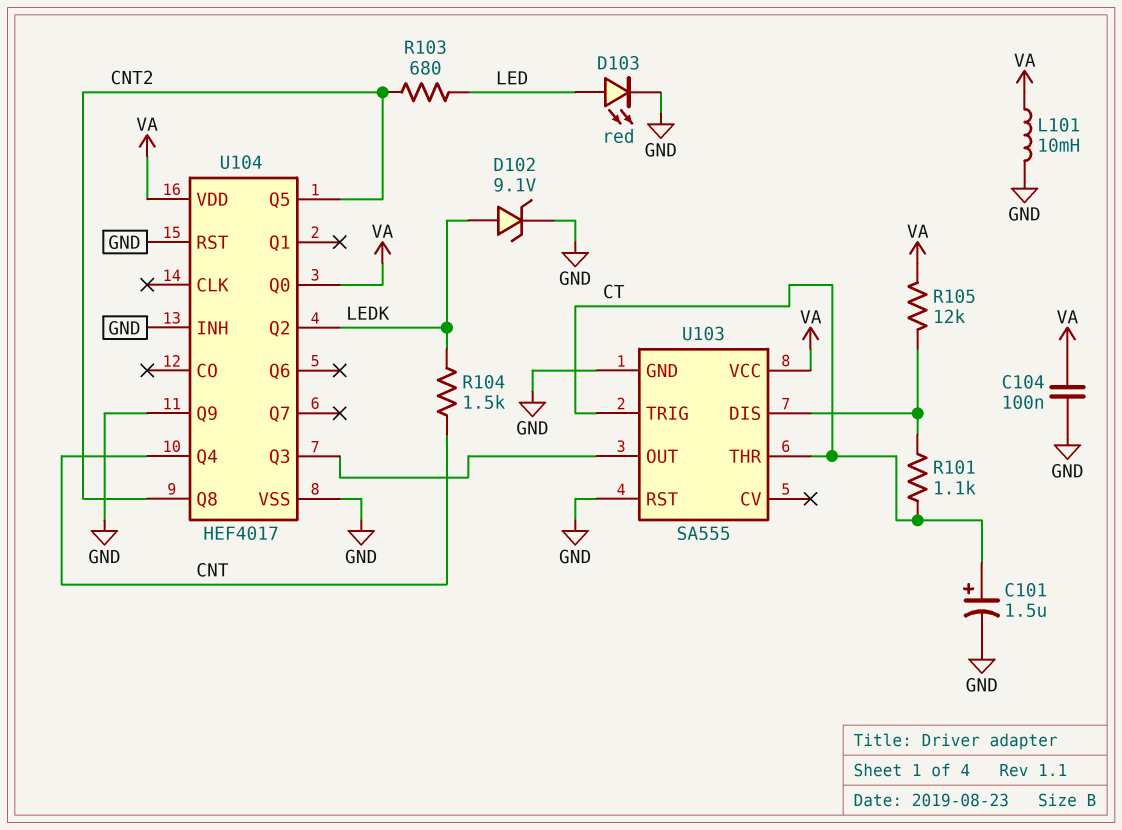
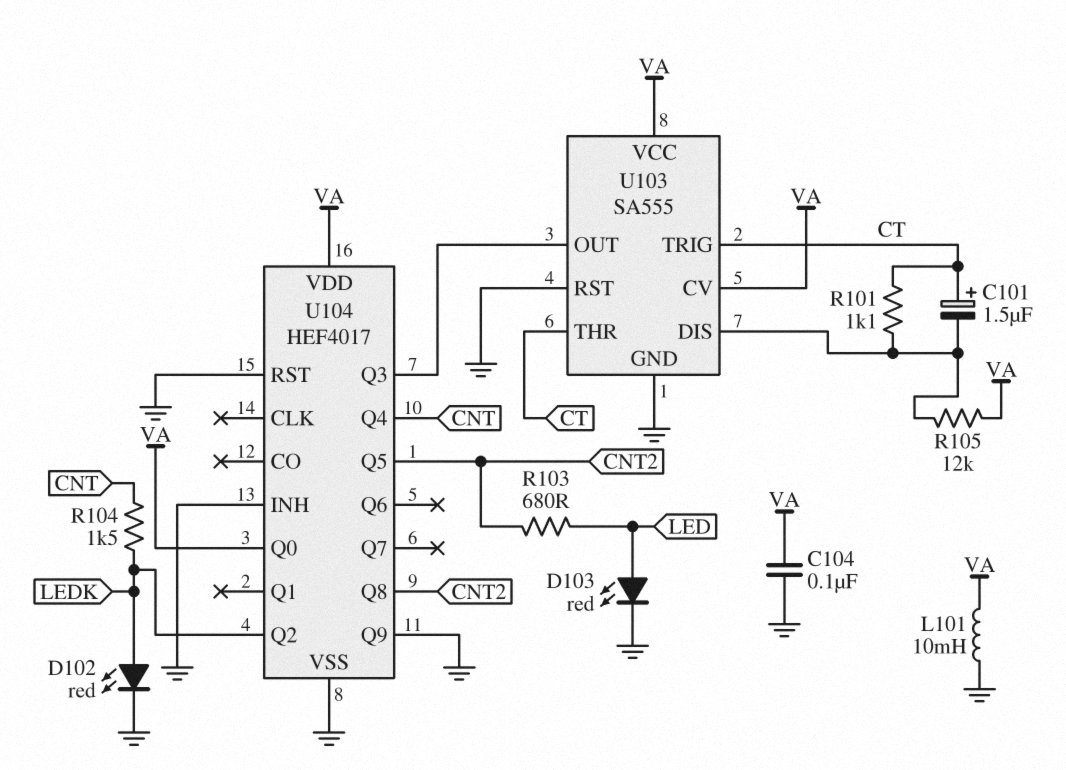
C101: 1.5uF (plus CT, minus GND) -> 1.5uF (plus CT, minus U103/DIS)
D102: zener 9.1V (A LEDK, K GND) -> LED red (A LEDK, K GND)
U103 pin CV: none -> VA

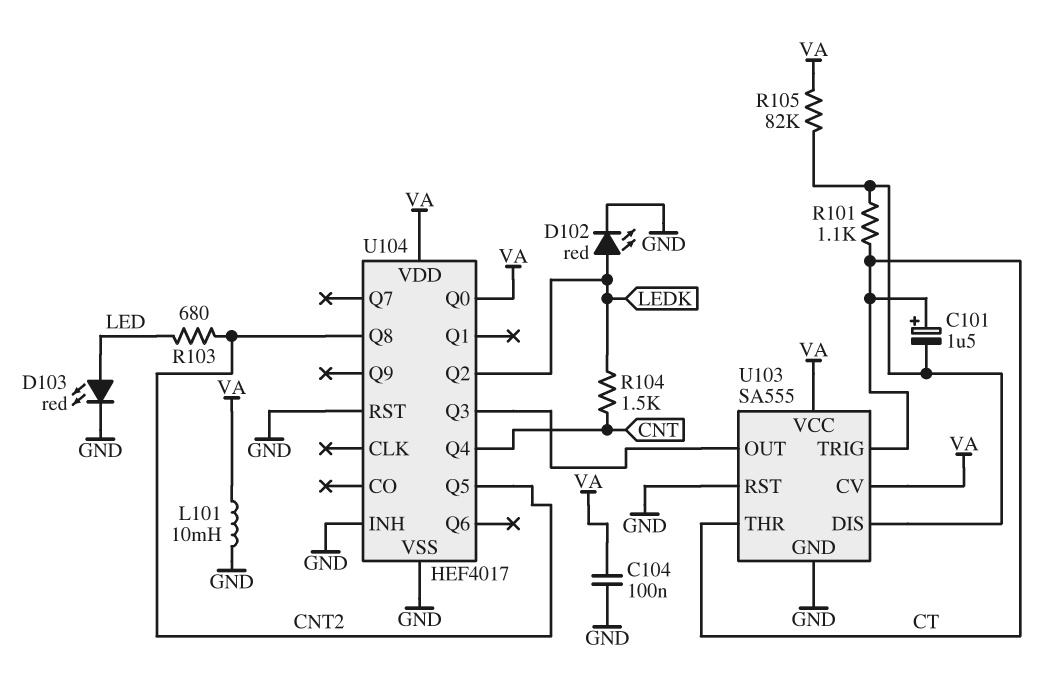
R105: 12k (U103/DIS, VA) -> 82k (U103/DIS, VA)
U104 pin Q9: GND -> none

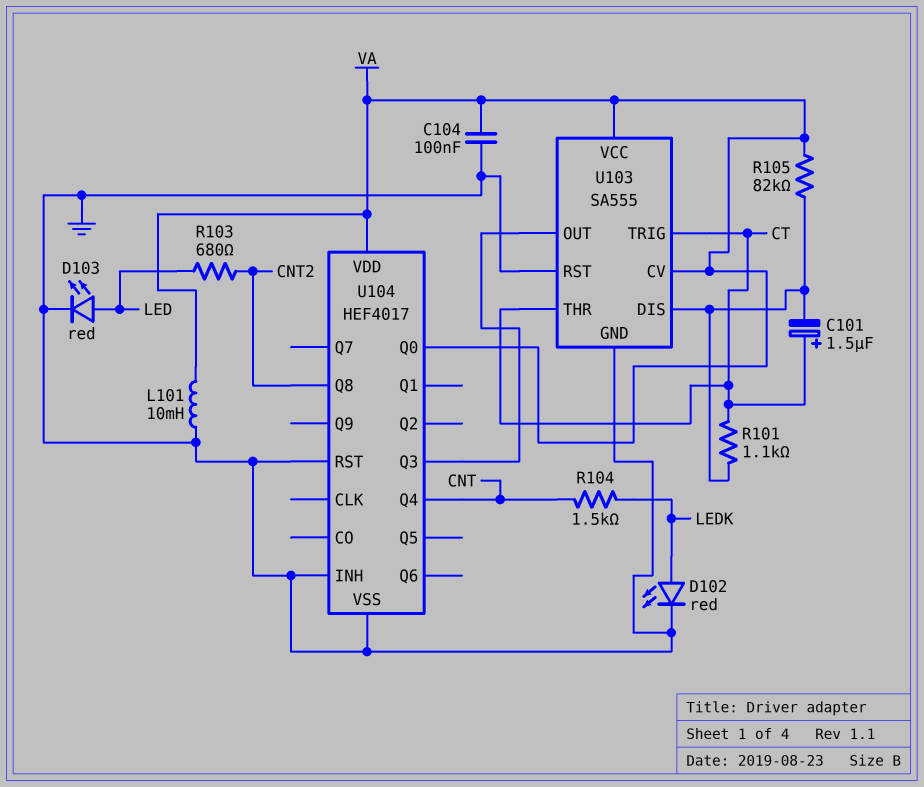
U104 pin Q2: LEDK -> none
U104 pin Q5: CNT2 -> none

